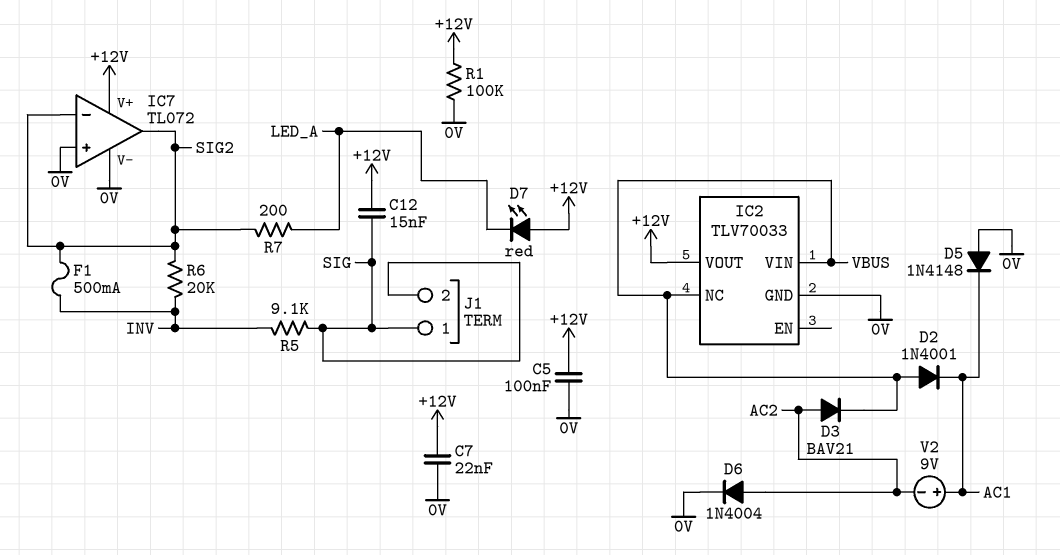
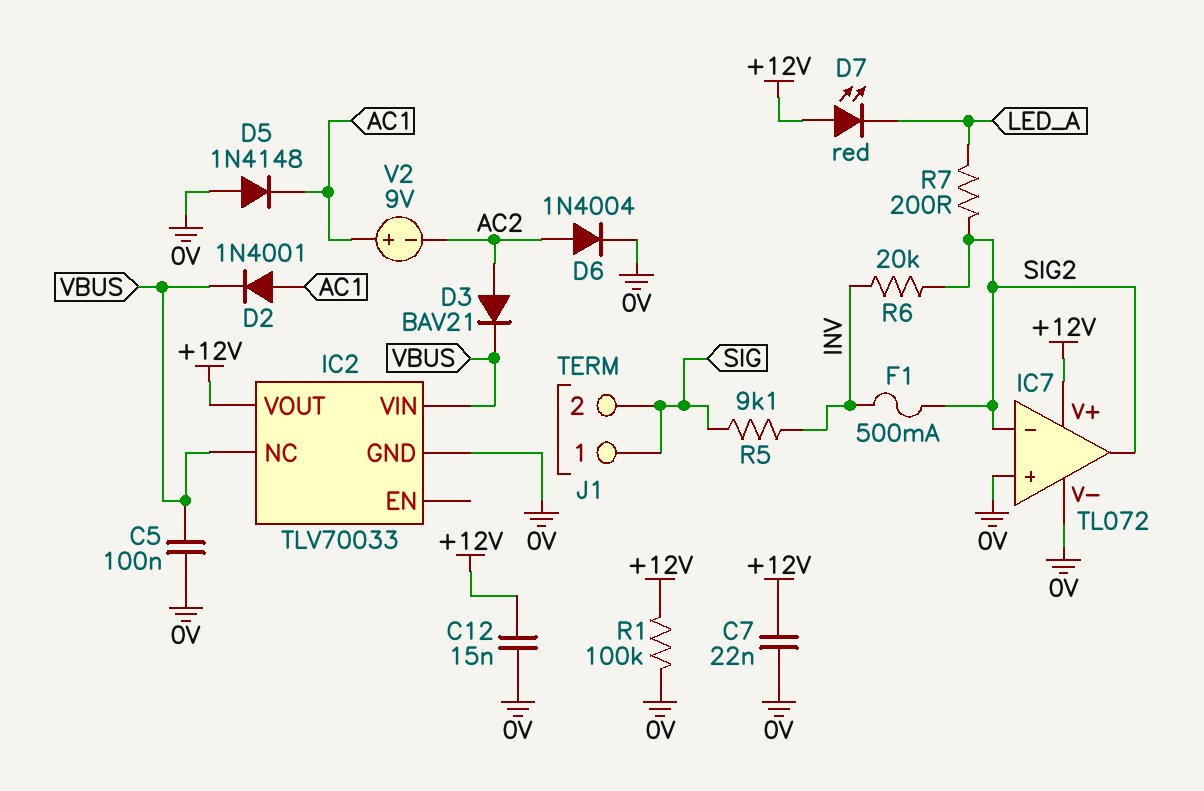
C5: 100nF (+12V, 0V) -> 100nF (0V, VBUS)
C12: 15nF (+12V, SIG) -> 15nF (+12V, 0V)
D2: diode 1N4001 (A VBUS, K AC1) -> diode 1N4001 (A AC1, K VBUS)

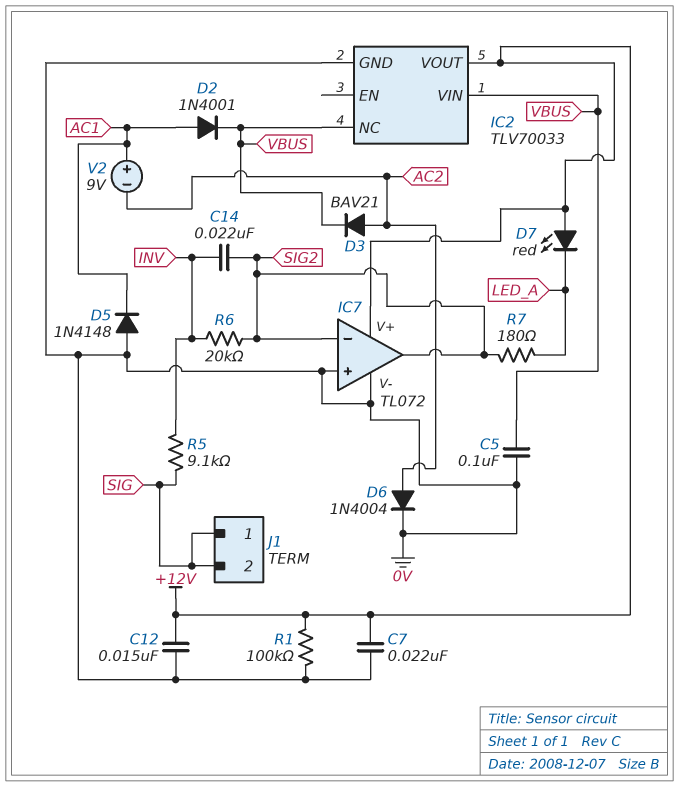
C14: none -> 22nF (INV, SIG2)
F1: 500mA (INV, SIG2) -> none
R7: 200 (LED_A, SIG2) -> 180 (LED_A, SIG2)

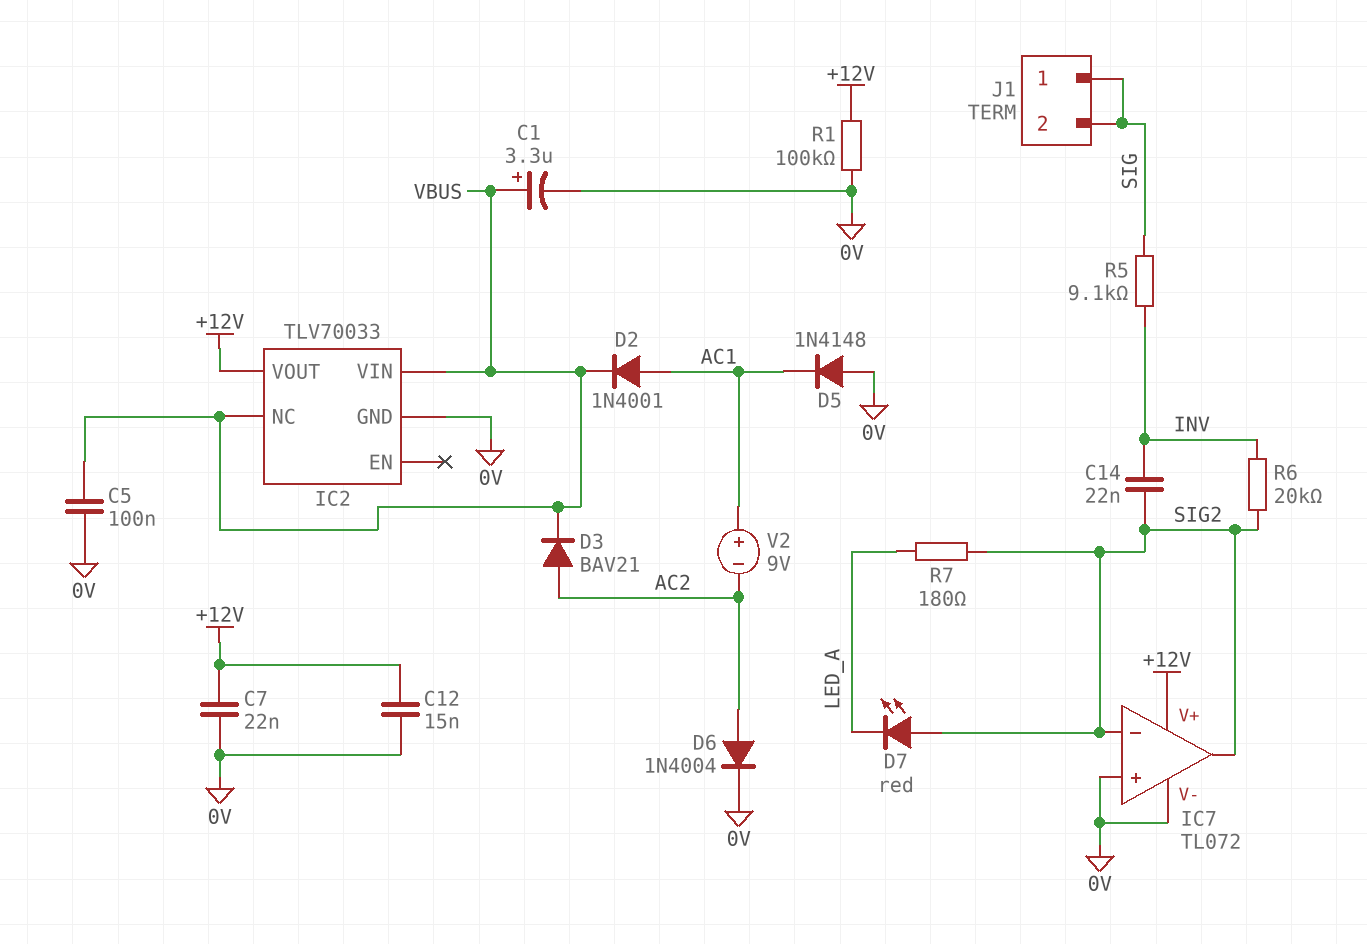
C1: none -> 3.3uF (plus VBUS, minus 0V)
D7: LED red (A +12V, K LED_A) -> LED red (A SIG2, K LED_A)

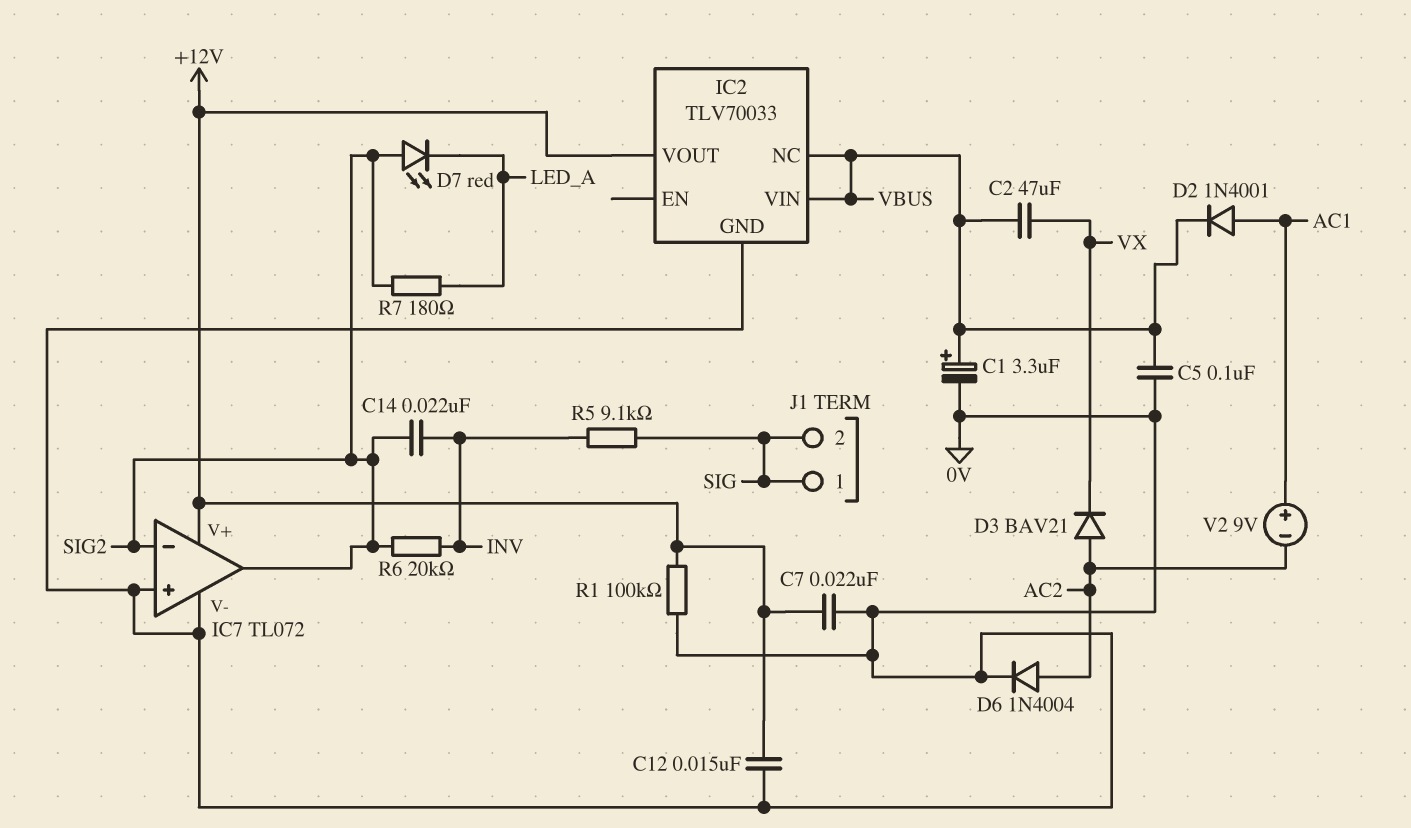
C2: none -> 47uF (VBUS, VX)
D3: diode BAV21 (A AC2, K VBUS) -> diode BAV21 (A AC2, K VX)
D5: diode 1N4148 (A 0V, K AC1) -> none

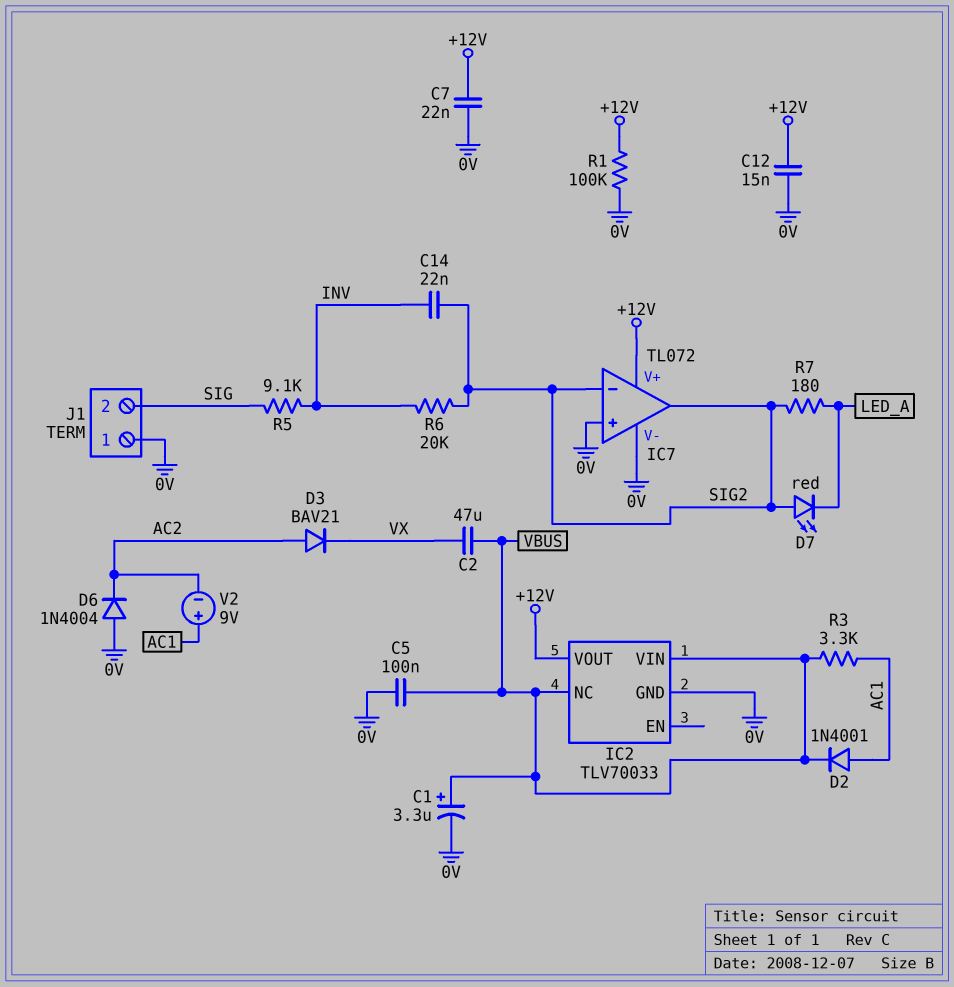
D6: diode 1N4004 (A AC2, K 0V) -> diode 1N4004 (A 0V, K AC2)
J1 pin 1: SIG -> 0V
R3: none -> 3.3k (AC1, VBUS)

